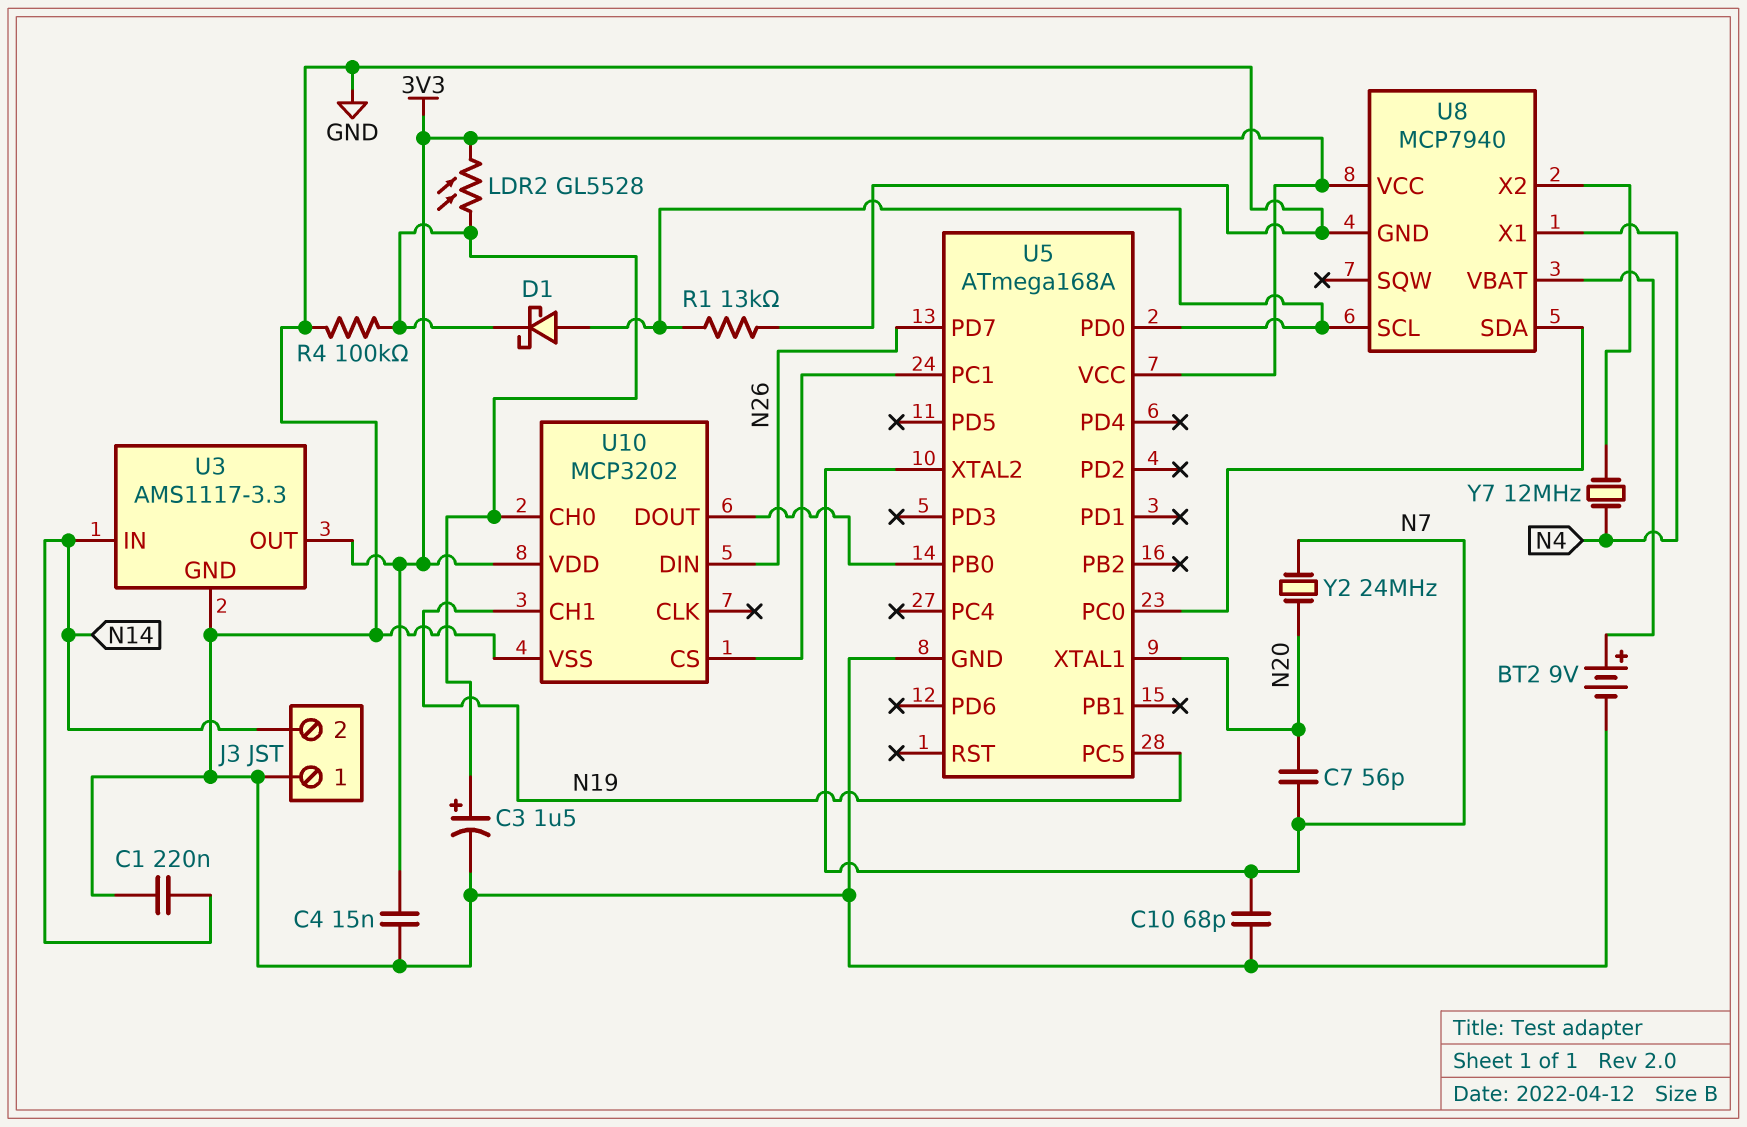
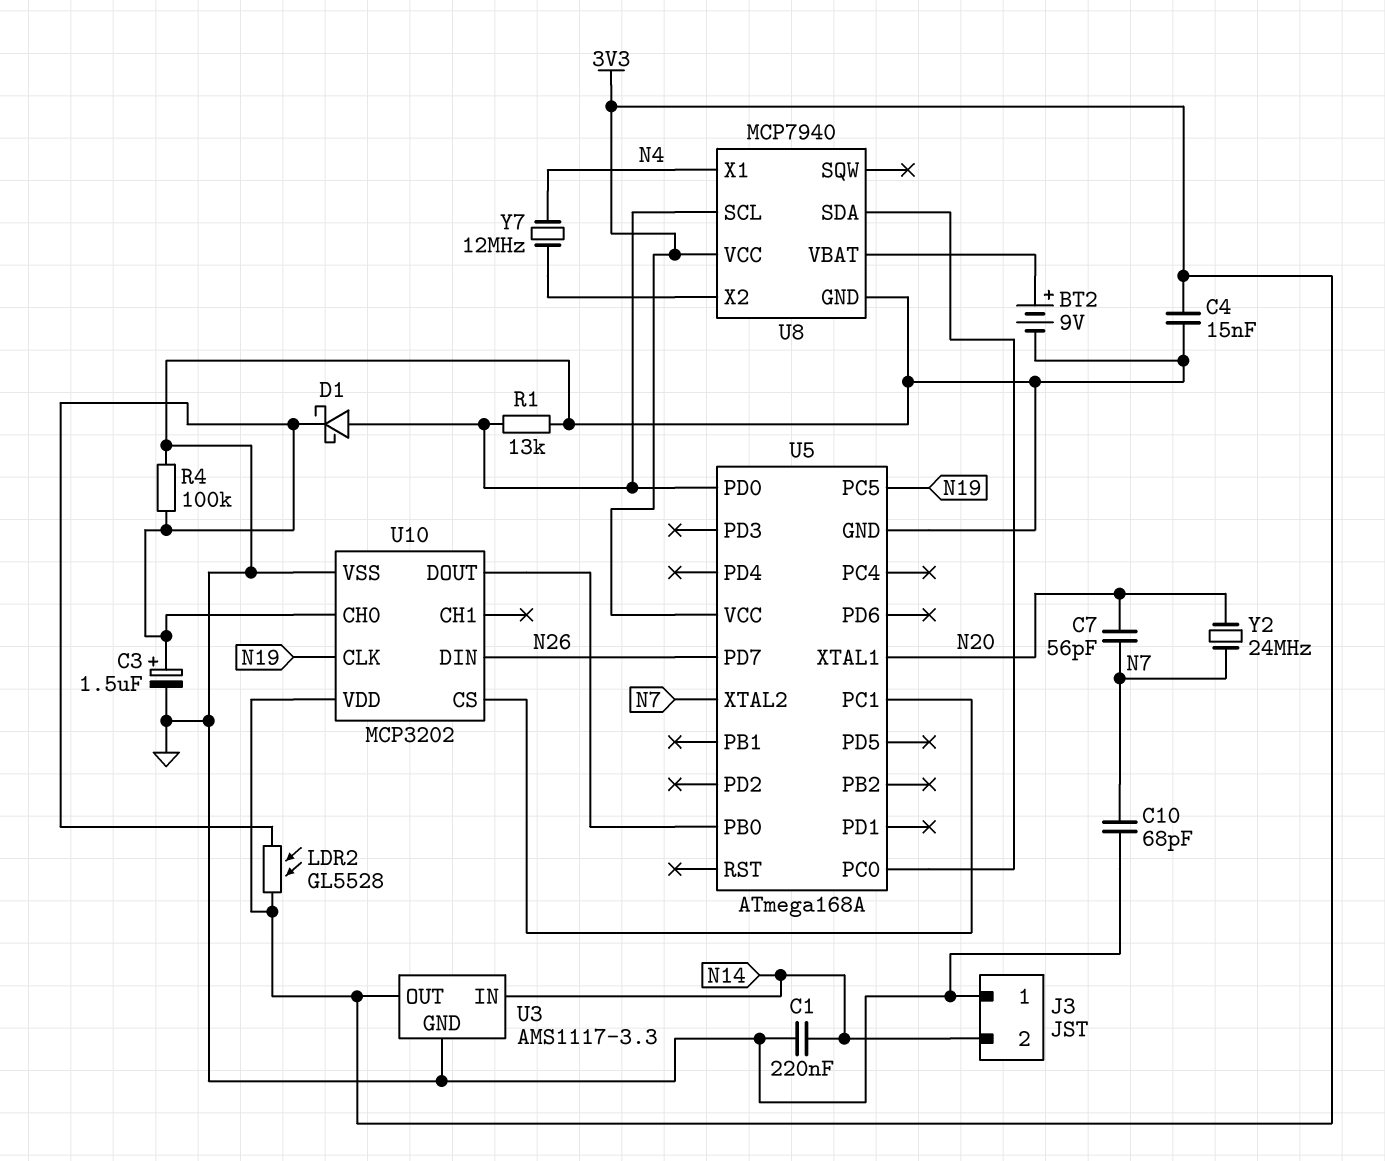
U10 pin CH1: N19 -> none
U10 pin CLK: none -> N19

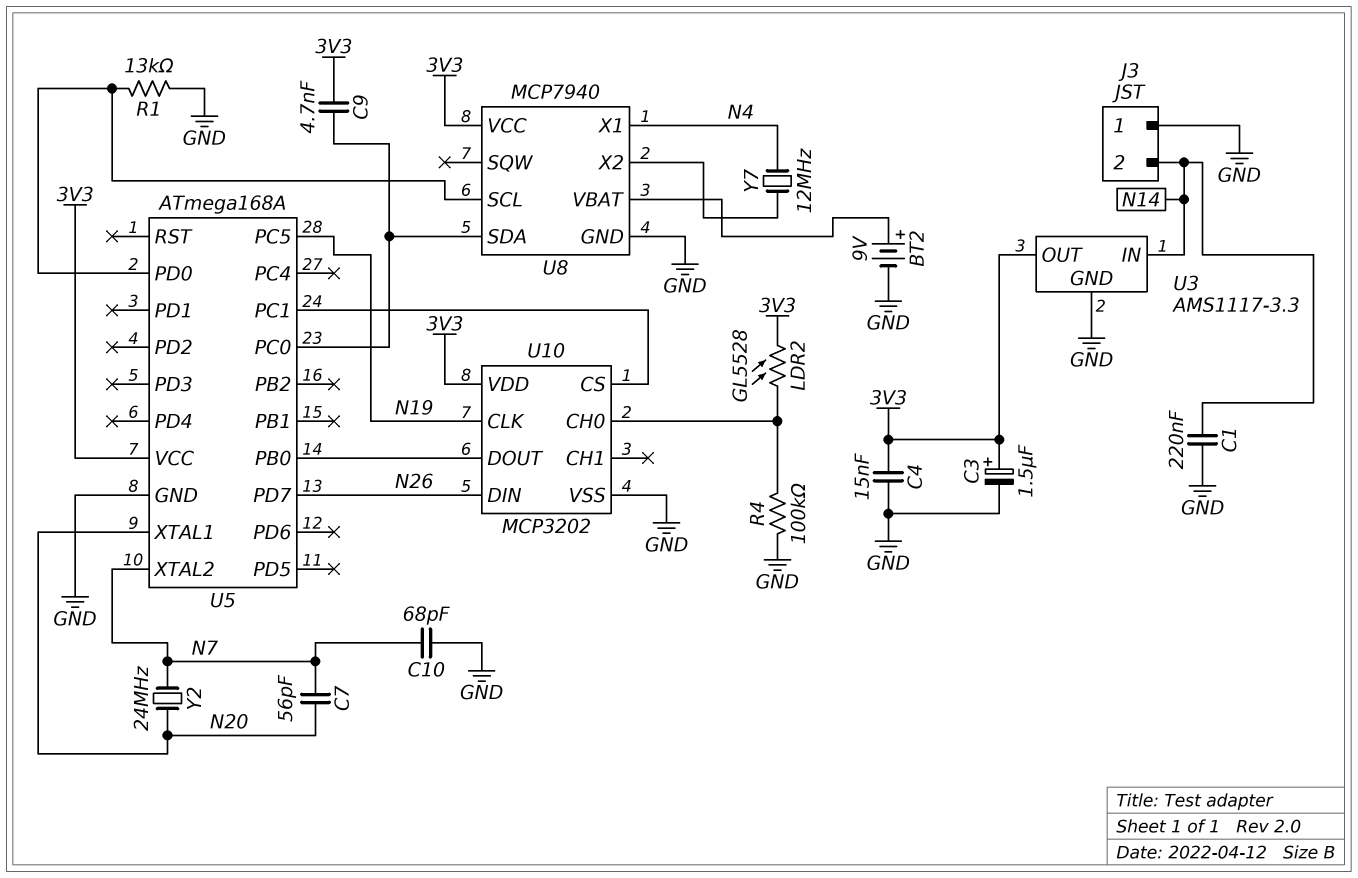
C3: 1.5uF (plus U10/CH0, minus GND) -> 1.5uF (plus 3V3, minus GND)
C9: none -> 4.7nF (3V3, U5/PC0)
D1: schottky (A U5/PD0, K U10/CH0) -> none

